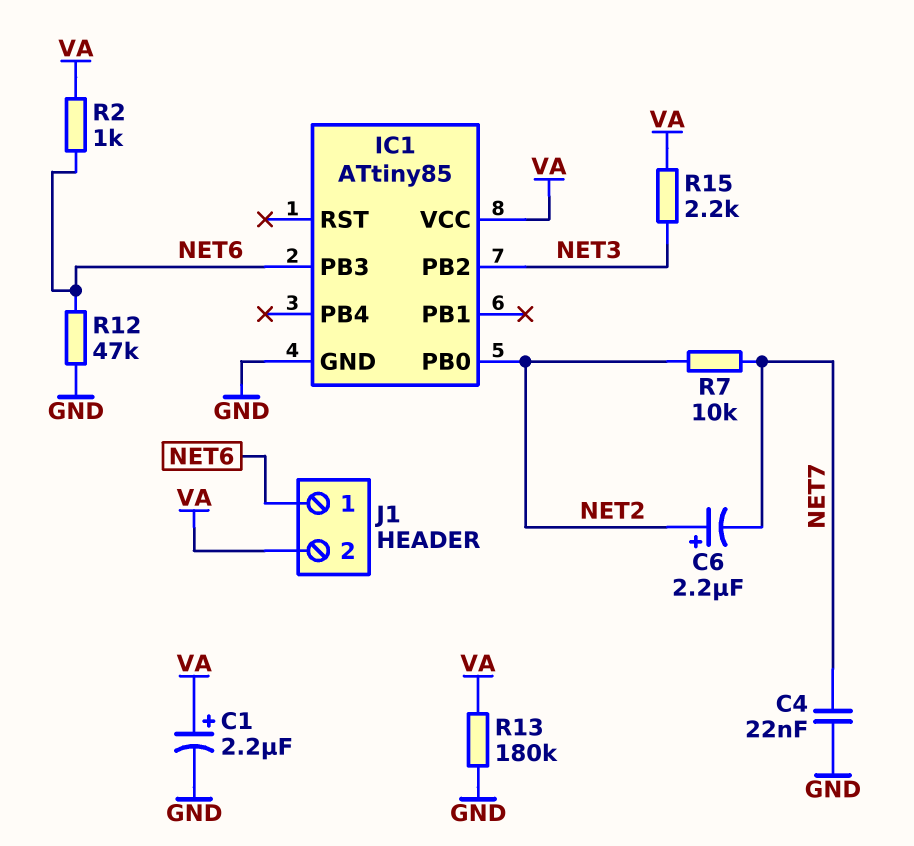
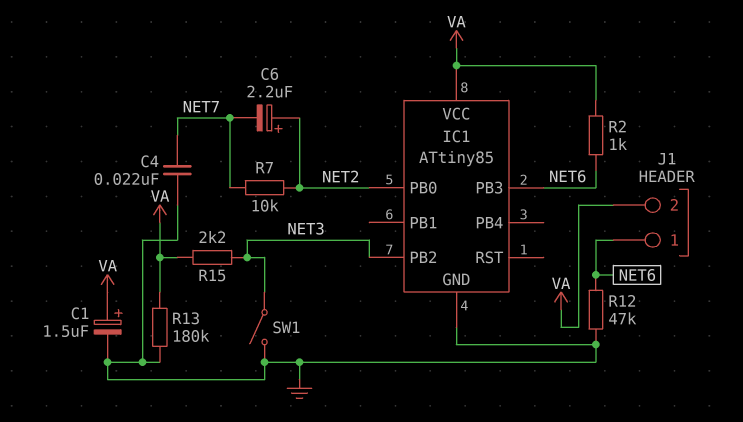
C1: 2.2uF (plus VA, minus GND) -> 1.5uF (plus VA, minus GND)
SW1: none -> switch (GND, NET3)

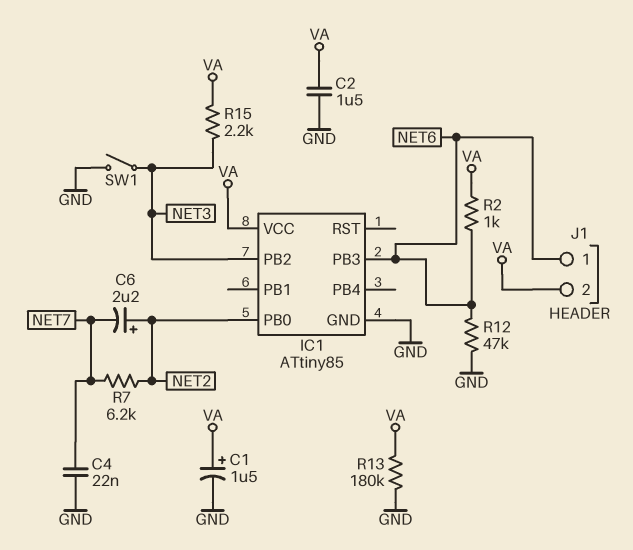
C2: none -> 1.5uF (GND, VA)
R7: 10k (NET2, NET7) -> 6.2k (NET2, NET7)

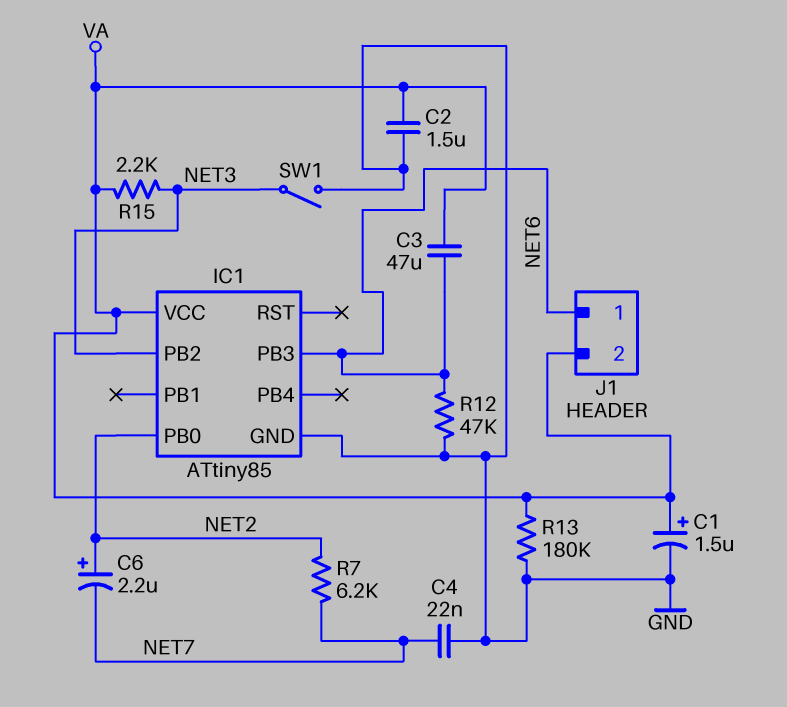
C3: none -> 47uF (NET6, VA)
R2: 1k (NET6, VA) -> none

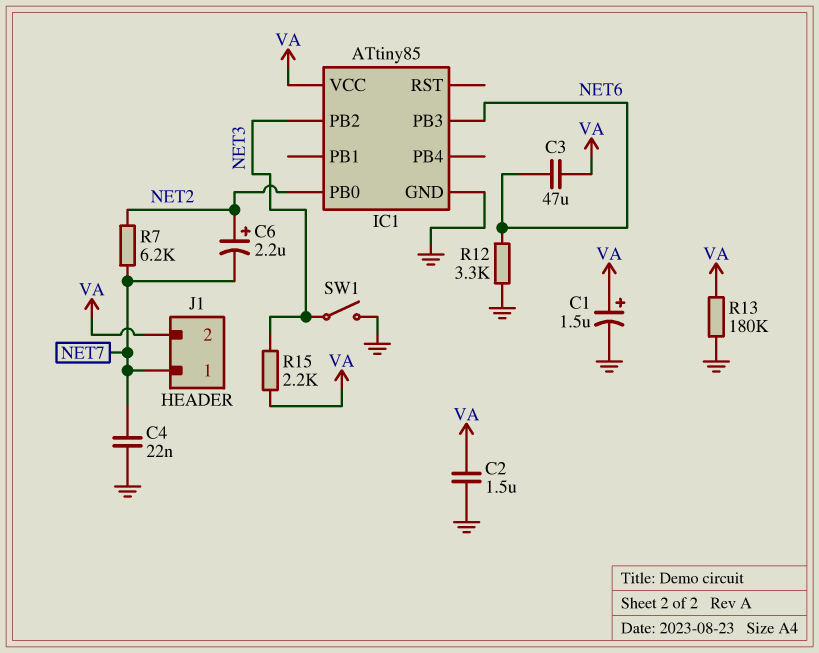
J1 pin 1: NET6 -> NET7
R12: 47k (GND, NET6) -> 3.3k (GND, NET6)

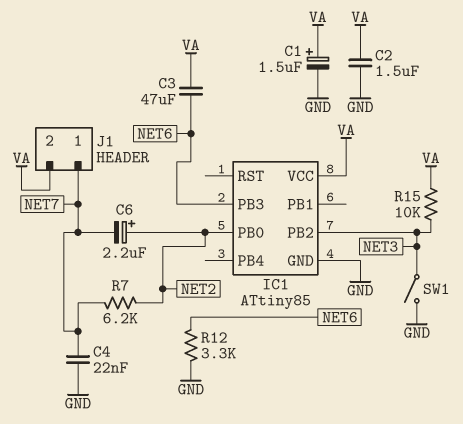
R13: 180k (GND, VA) -> none
R15: 2.2k (NET3, VA) -> 10k (NET3, VA)

